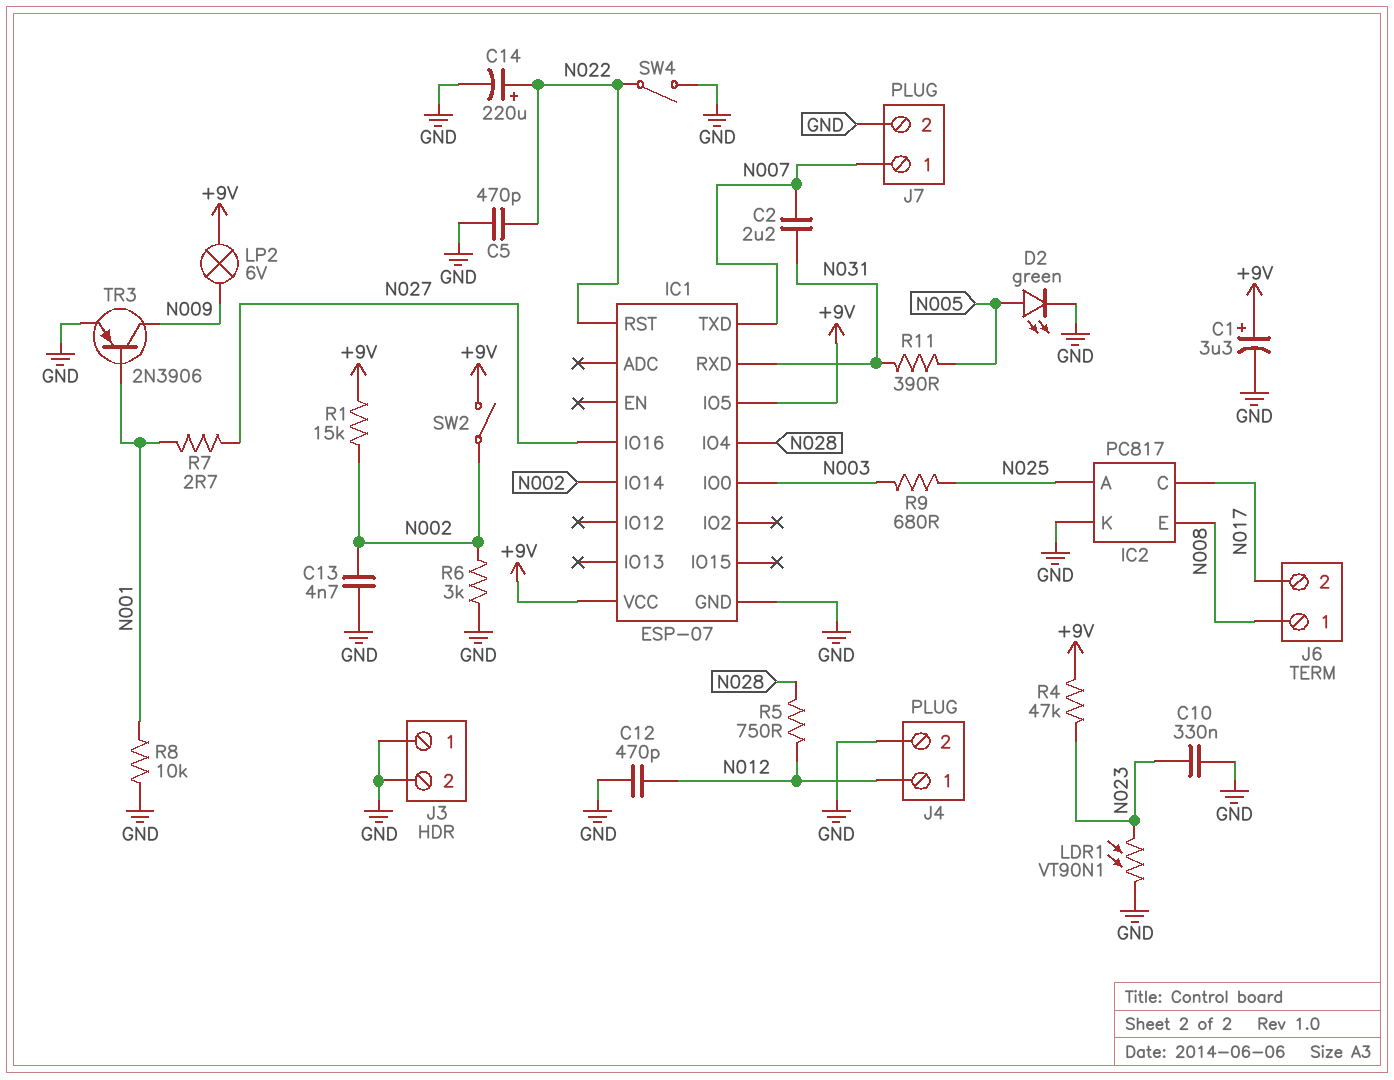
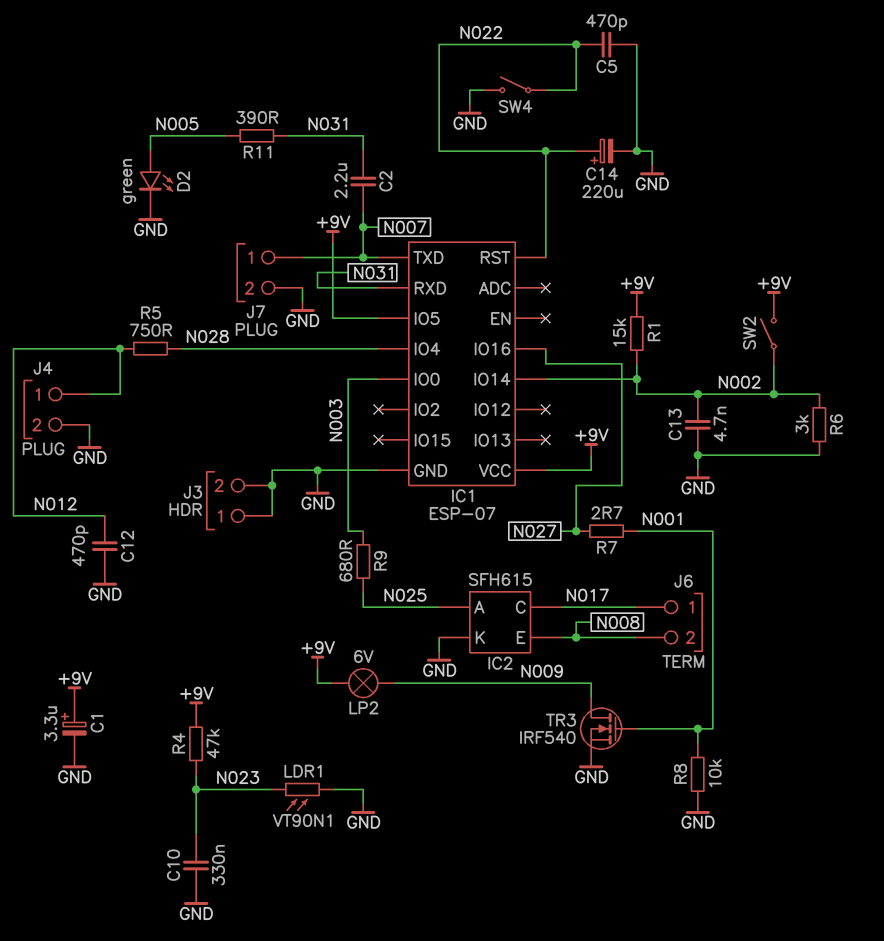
IC2: PC817 -> SFH615
J6 pin 1: N008 -> N017
J6 pin 2: N017 -> N008
TR3: PNP 2N3906 (B N001, C N009, E GND) -> NMOS IRF540 (G N001, D N009, S GND)

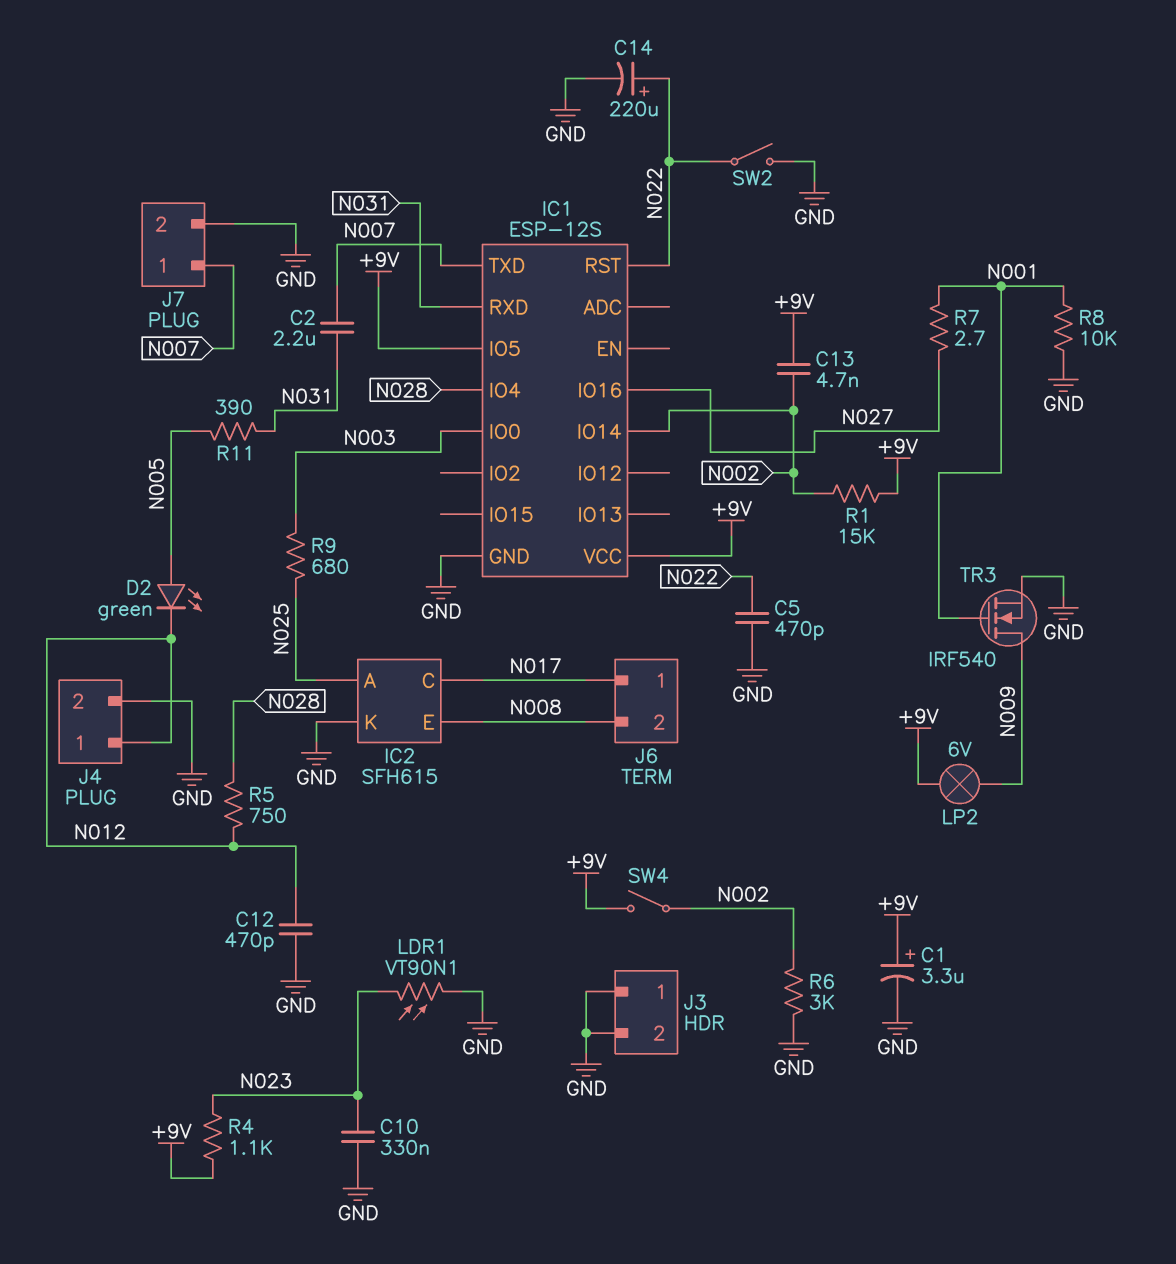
C13: 4.7nF (GND, N002) -> 4.7nF (+9V, N002)
D2: LED green (A N005, K GND) -> LED green (A N005, K N012)
IC1: ESP-07 -> ESP-12S
R4: 47k (+9V, N023) -> 1.1k (+9V, N023)
SW2: switch (+9V, N002) -> switch (GND, N022)
SW4: switch (GND, N022) -> switch (+9V, N002)

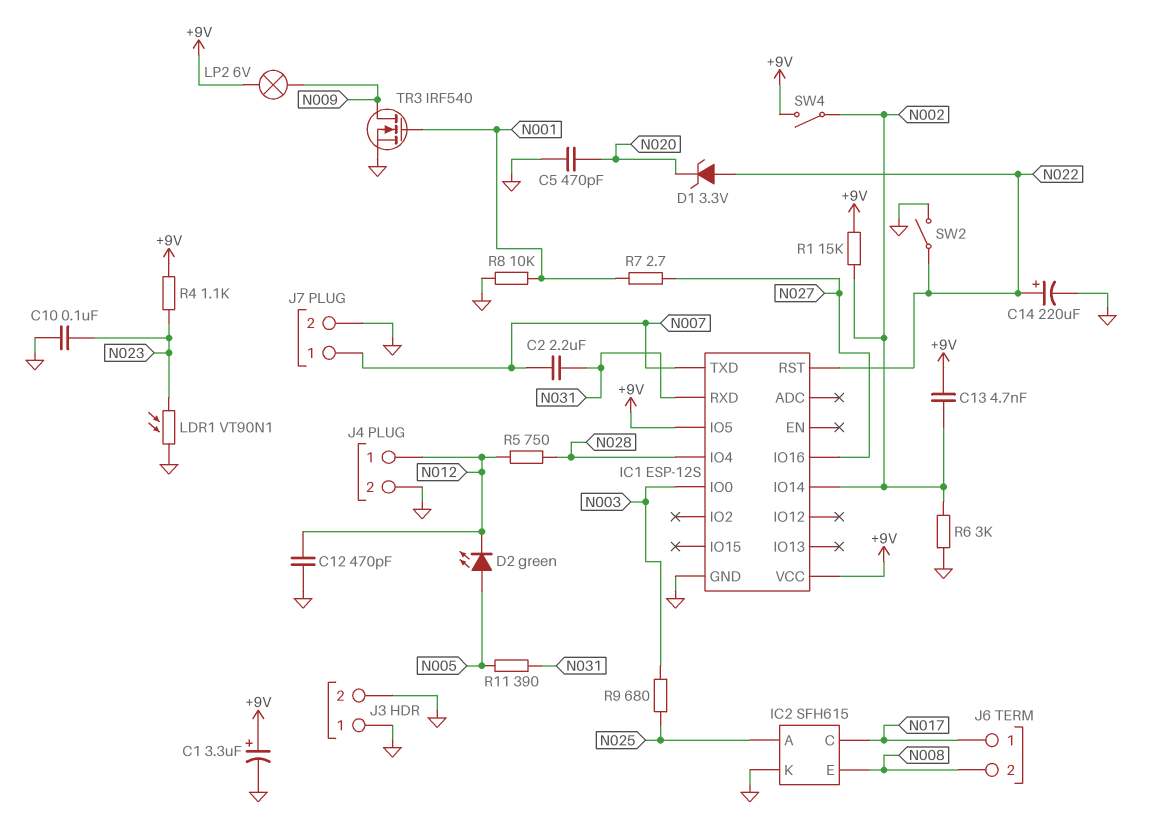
C5: 470pF (GND, N022) -> 470pF (GND, N020)
C10: 330nF (GND, N023) -> 100nF (GND, N023)
D1: none -> zener 3.3V (A N022, K N020)

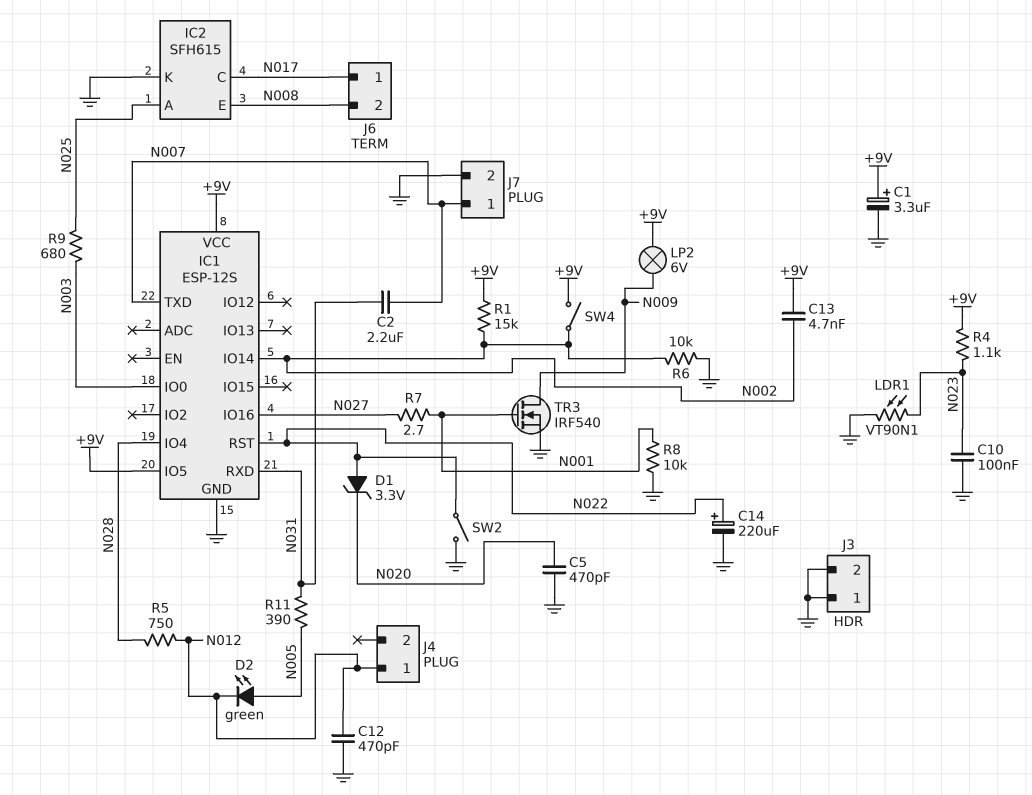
J4 pin 2: GND -> none
R6: 3k (GND, N002) -> 10k (GND, N002)

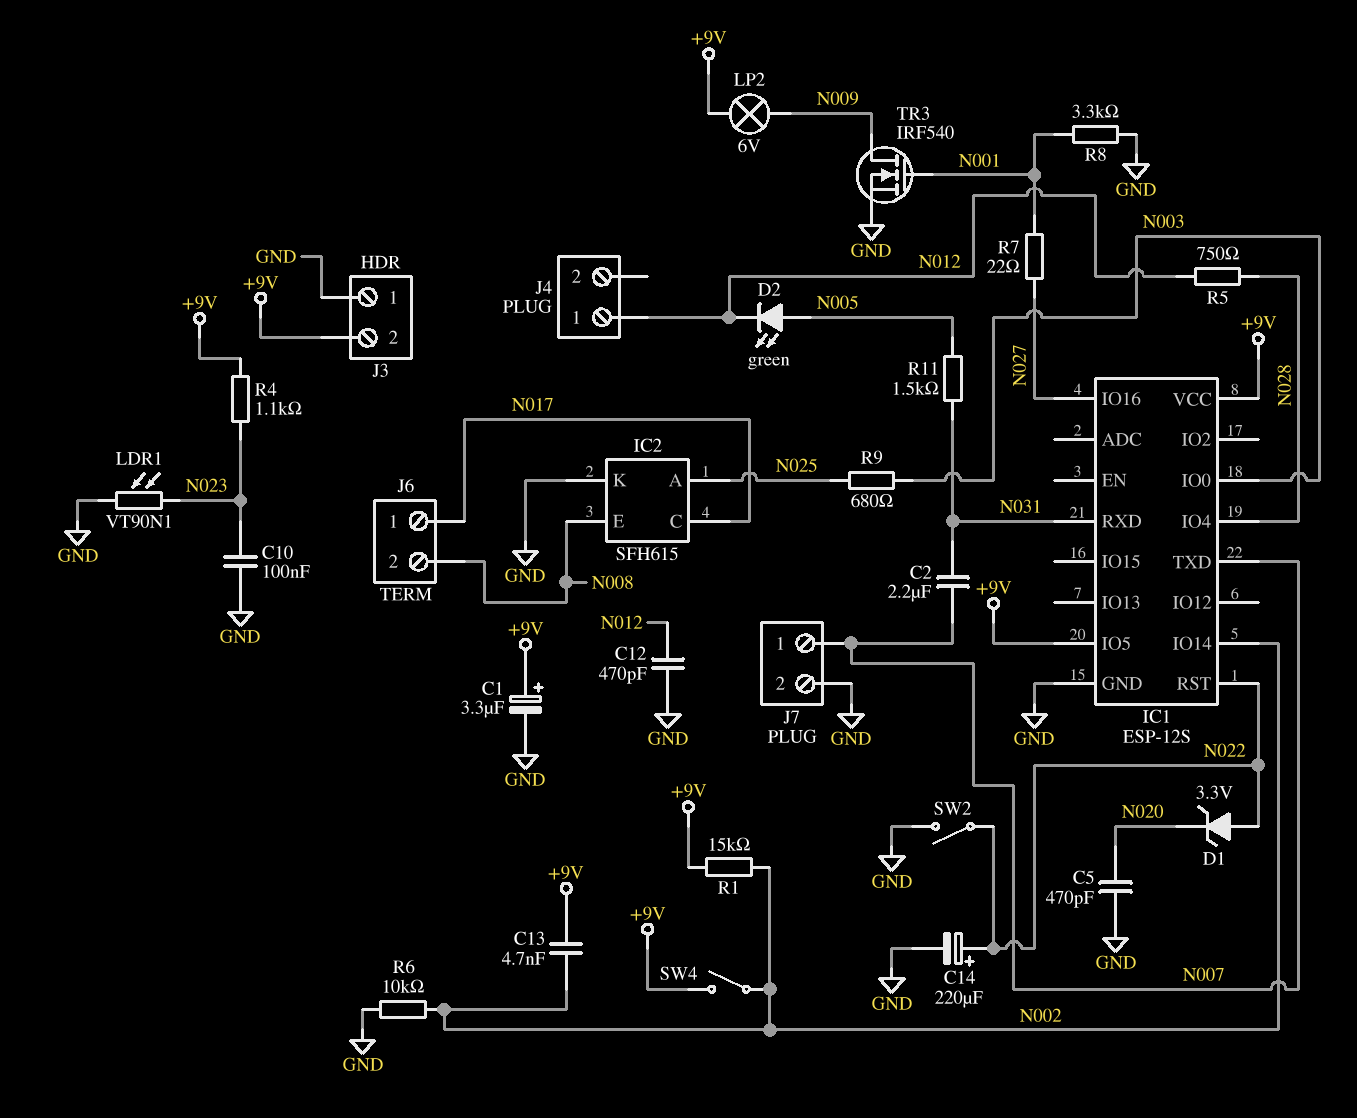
J3 pin 2: GND -> +9V
R7: 2.7 (N001, N027) -> 22 (N001, N027)
R8: 10k (GND, N001) -> 3.3k (GND, N001)
R11: 390 (N005, N031) -> 1.5k (N005, N031)

